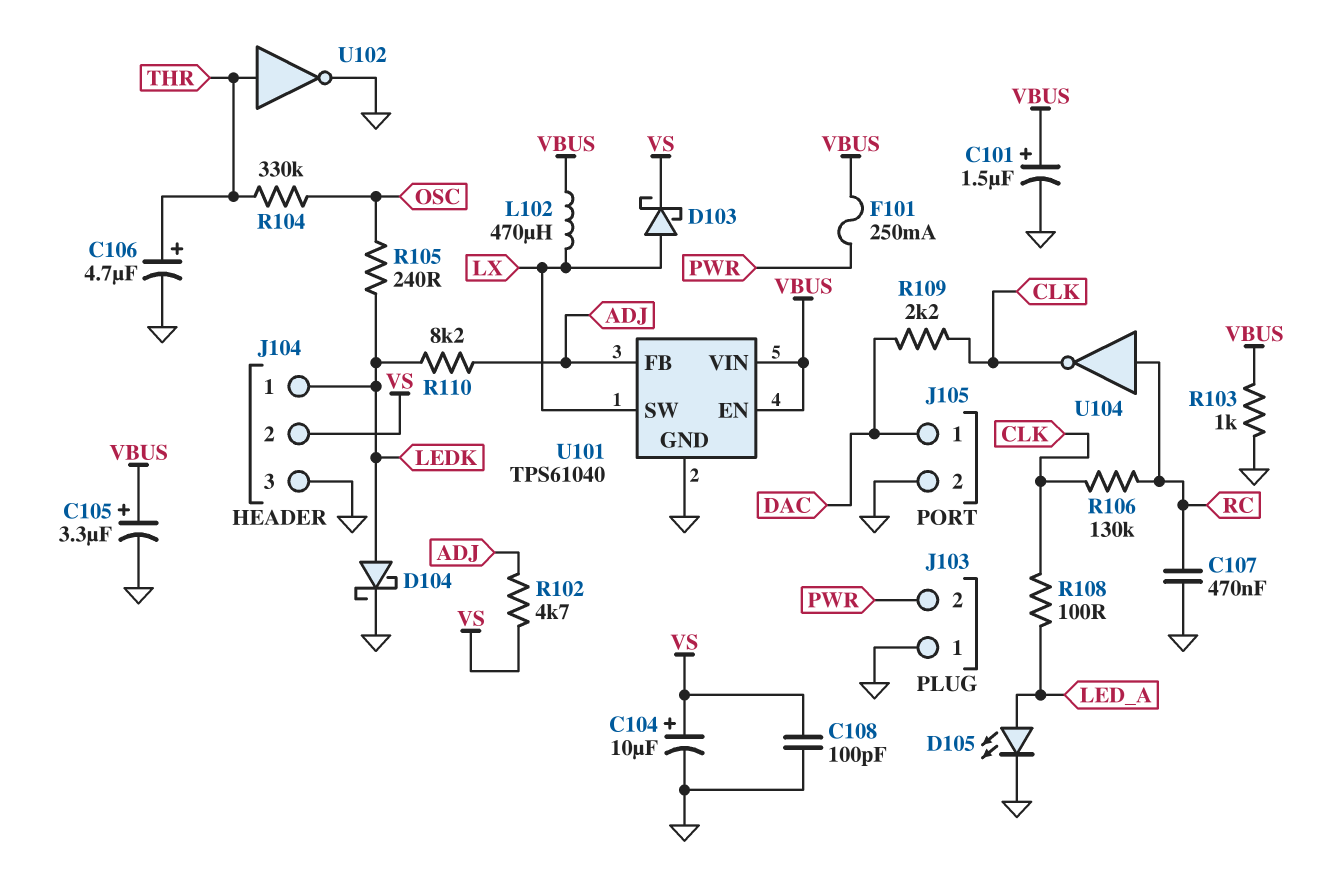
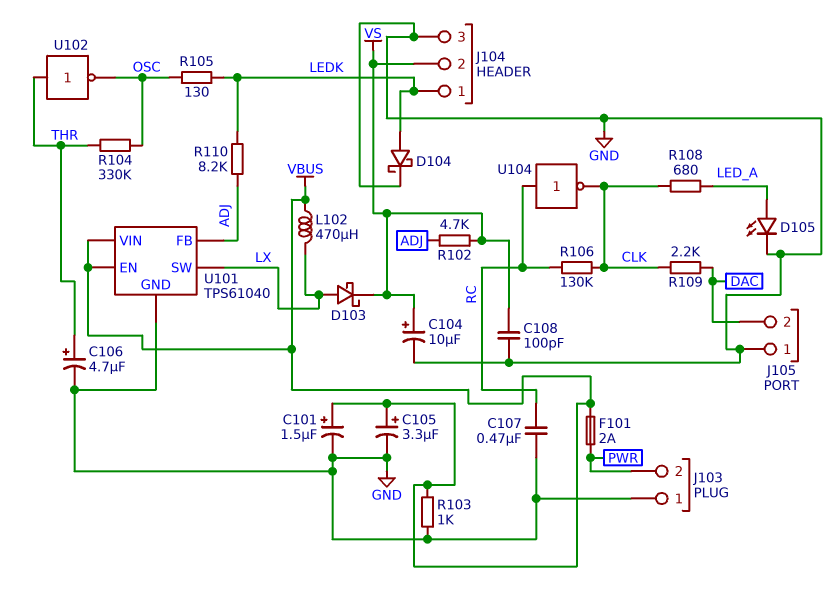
F101: 250mA (PWR, VBUS) -> 2A (PWR, VBUS)
J105 pin 1: DAC -> GND
J105 pin 2: GND -> DAC
R105: 240 (LEDK, OSC) -> 130 (LEDK, OSC)
R108: 100 (CLK, LED_A) -> 680 (CLK, LED_A)
U102: NOT (in THR, out GND) -> NOT (in THR, out OSC)

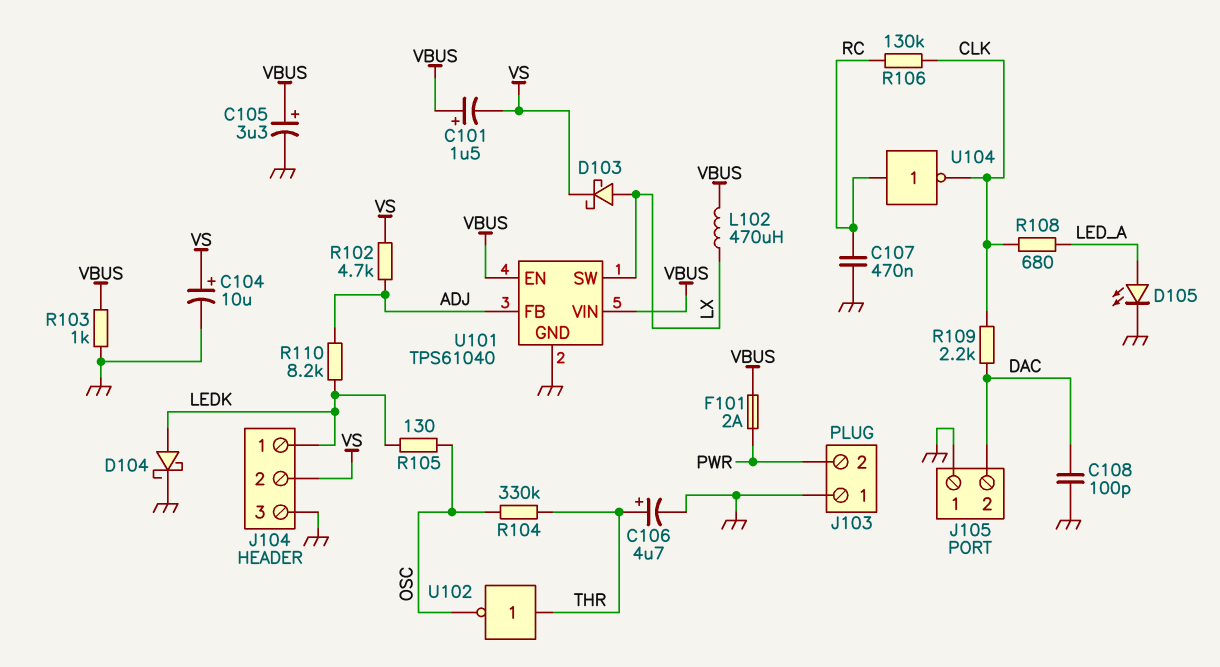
C101: 1.5uF (plus VBUS, minus GND) -> 1.5uF (plus VBUS, minus VS)
C108: 100pF (GND, VS) -> 100pF (DAC, GND)

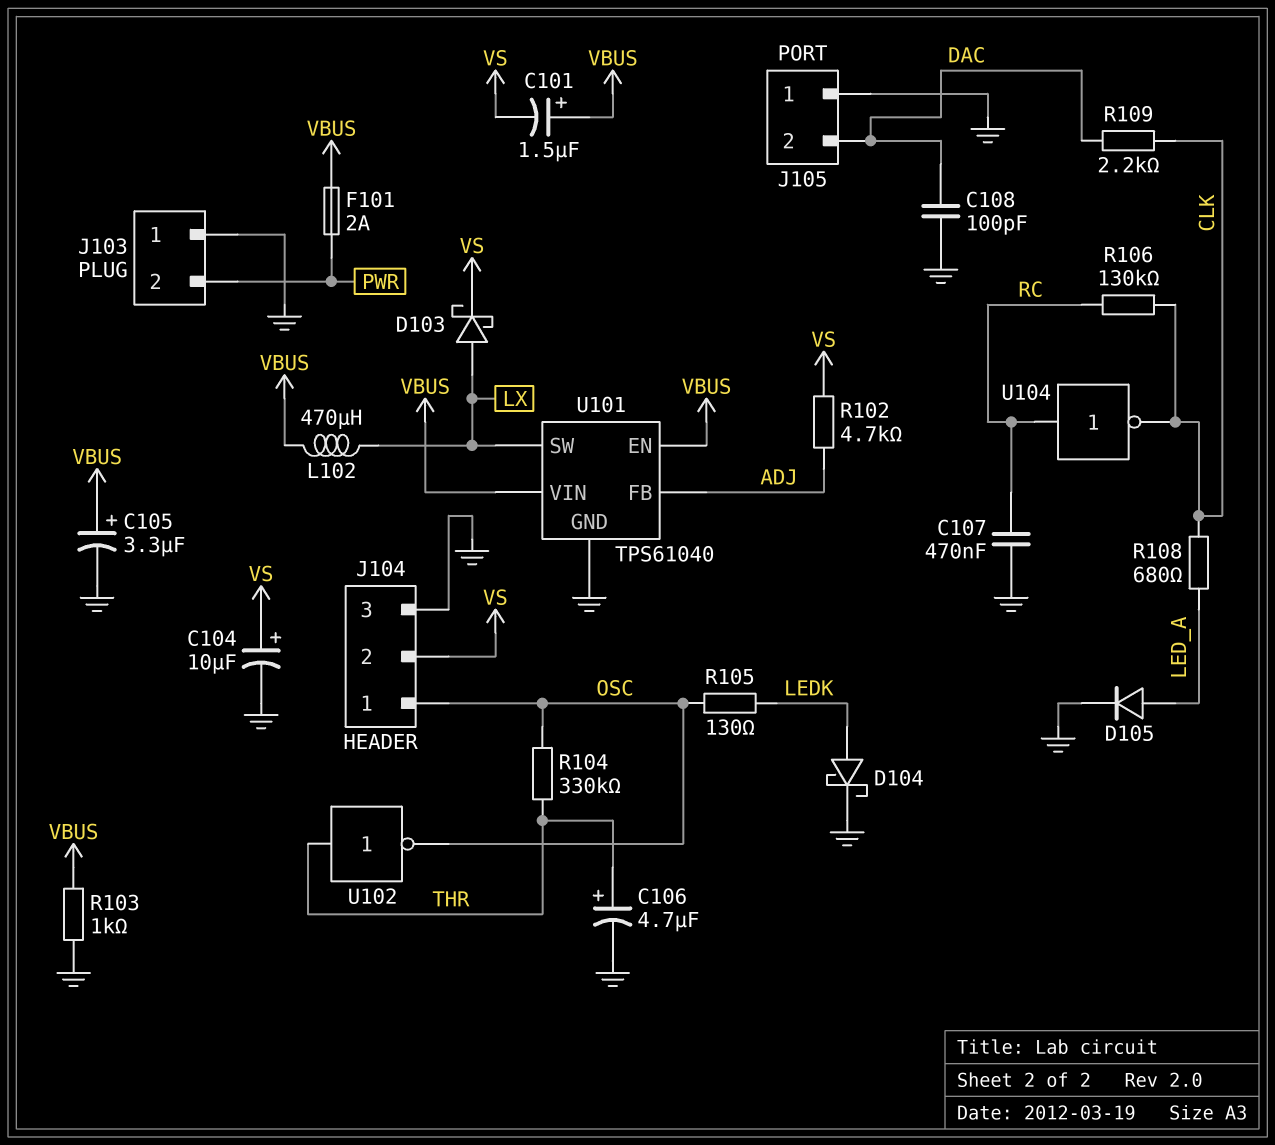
D105: LED (A LED_A, K GND) -> diode (A LED_A, K GND)
J104 pin 1: LEDK -> OSC
R110: 8.2k (ADJ, LEDK) -> none

